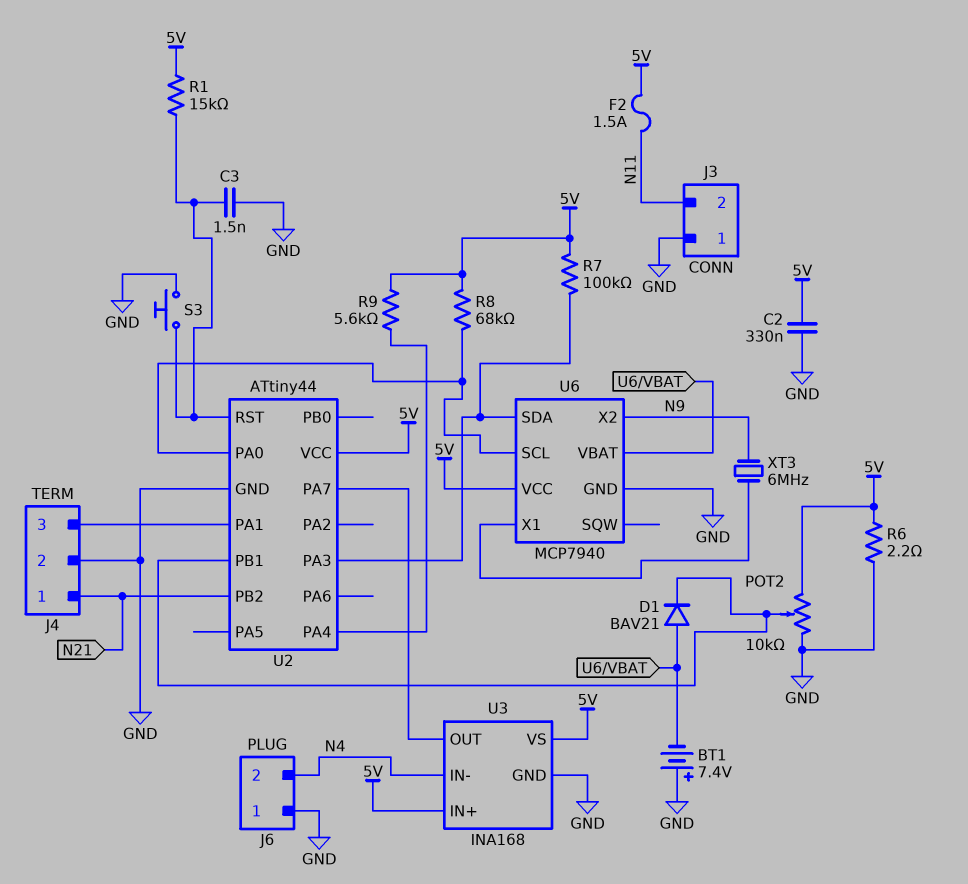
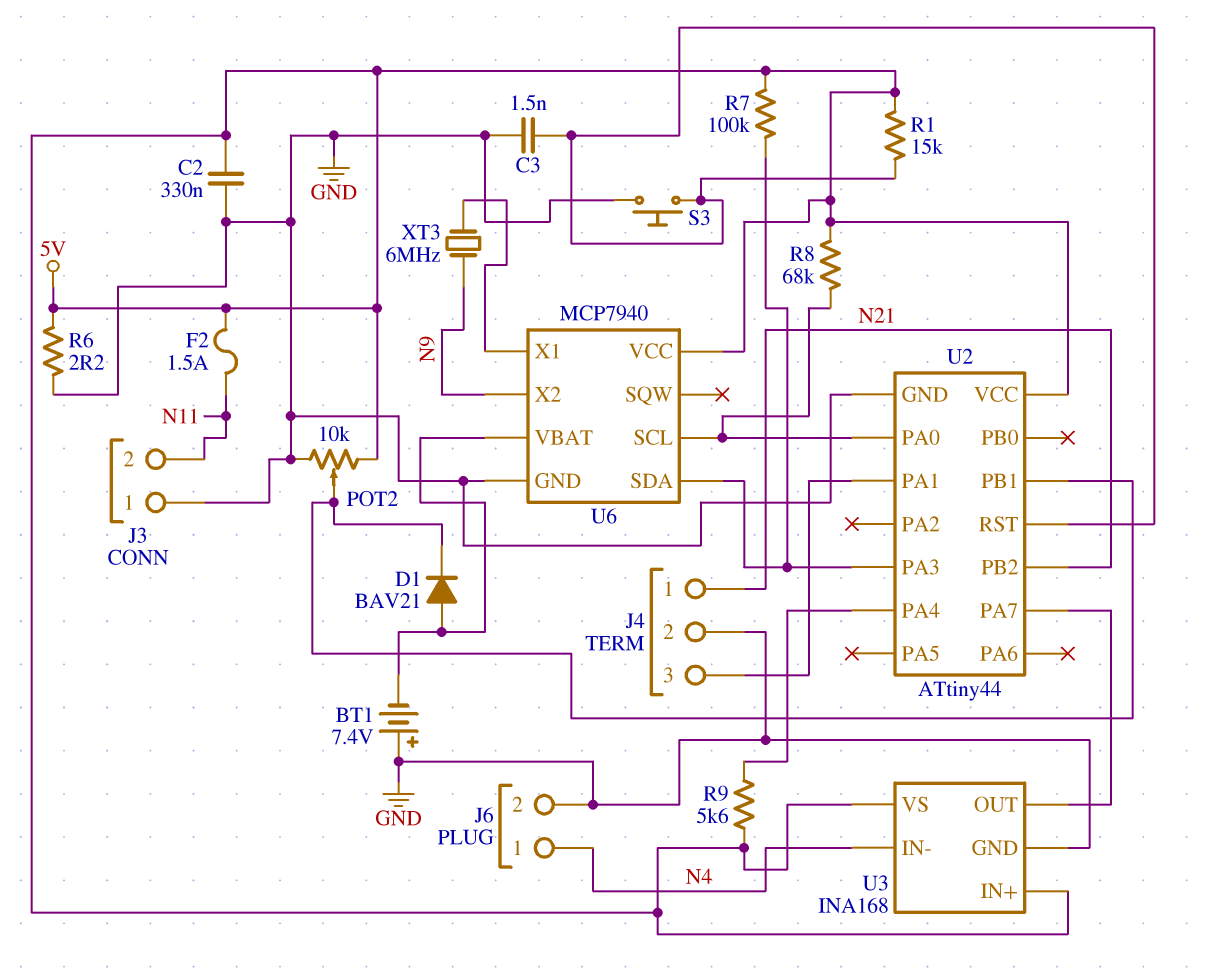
J6 pin 1: GND -> N4
J6 pin 2: N4 -> GND

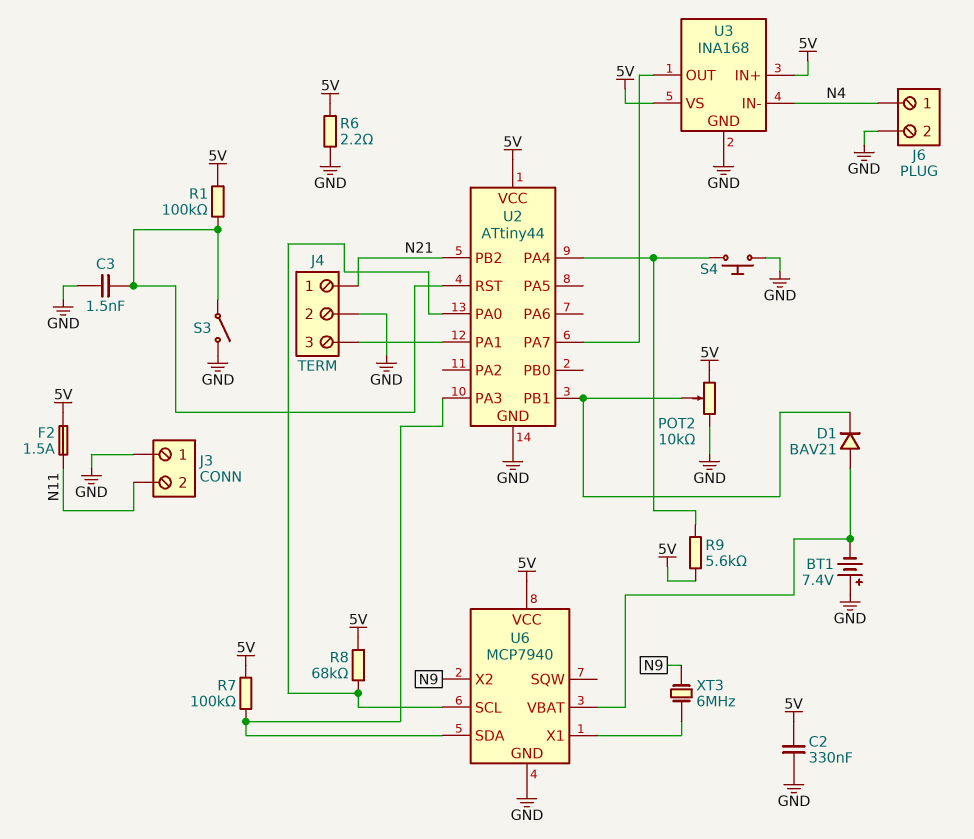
R1: 15k (5V, U2/RST) -> 100k (5V, U2/RST)
S3: button (GND, U2/RST) -> switch (GND, U2/RST)
S4: none -> button (GND, U2/PA4)

